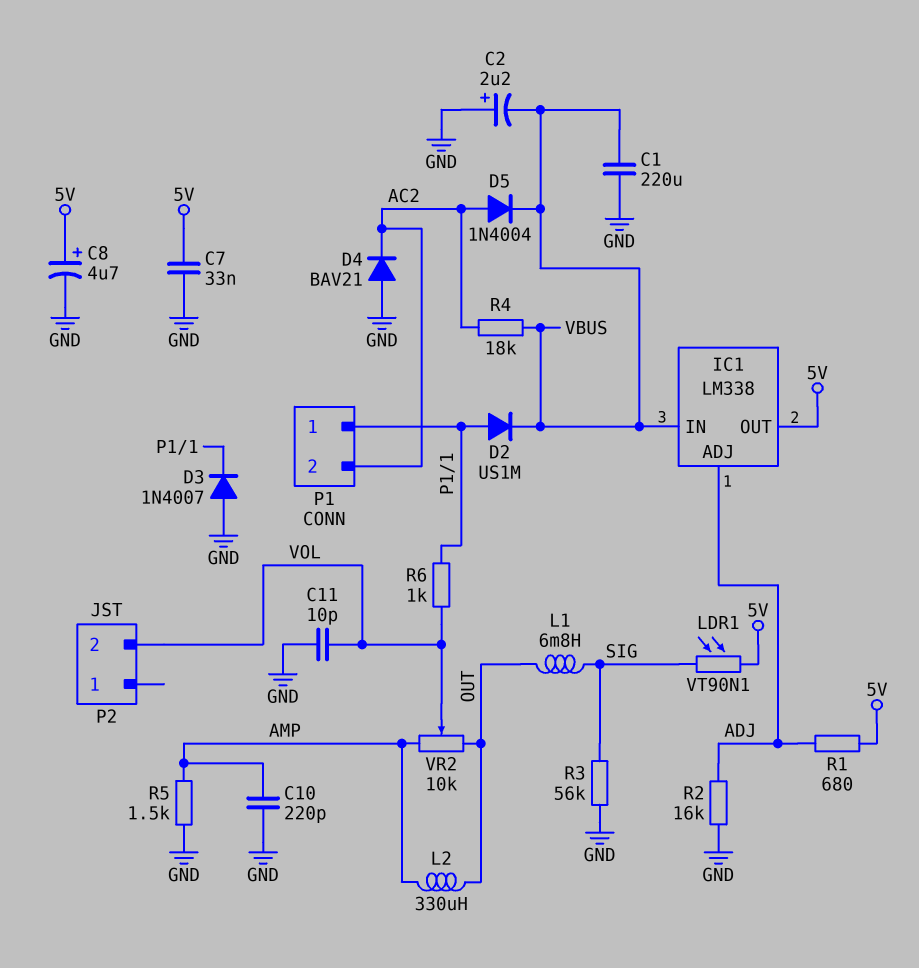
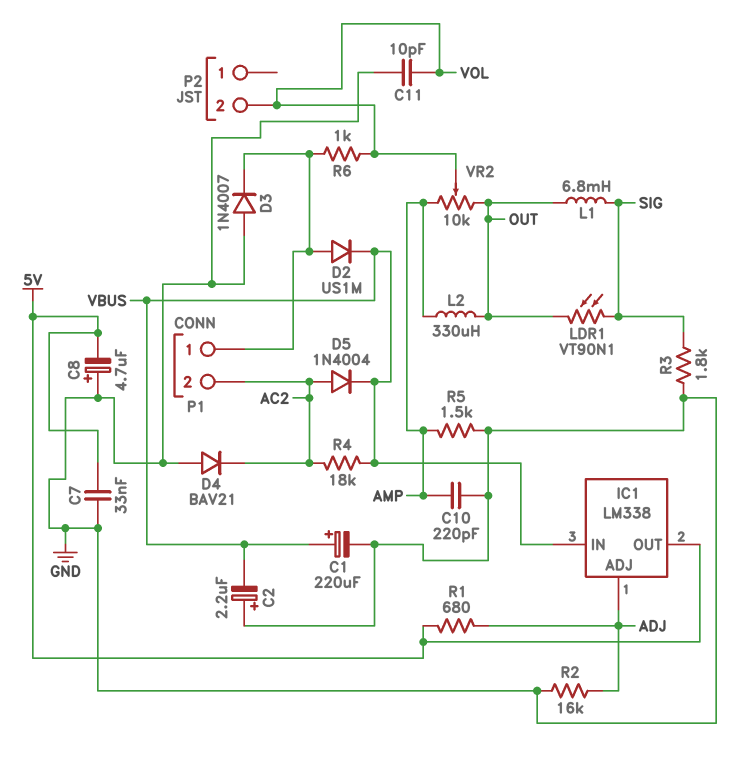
C1: 220uF (GND, VBUS) -> 220uF (plus VBUS, minus GND)
C8: 4.7uF (plus 5V, minus GND) -> 4.7uF (plus GND, minus 5V)
LDR1: VT90N1 (5V, SIG) -> VT90N1 (OUT, SIG)
R3: 56k (GND, SIG) -> 1.8k (GND, SIG)

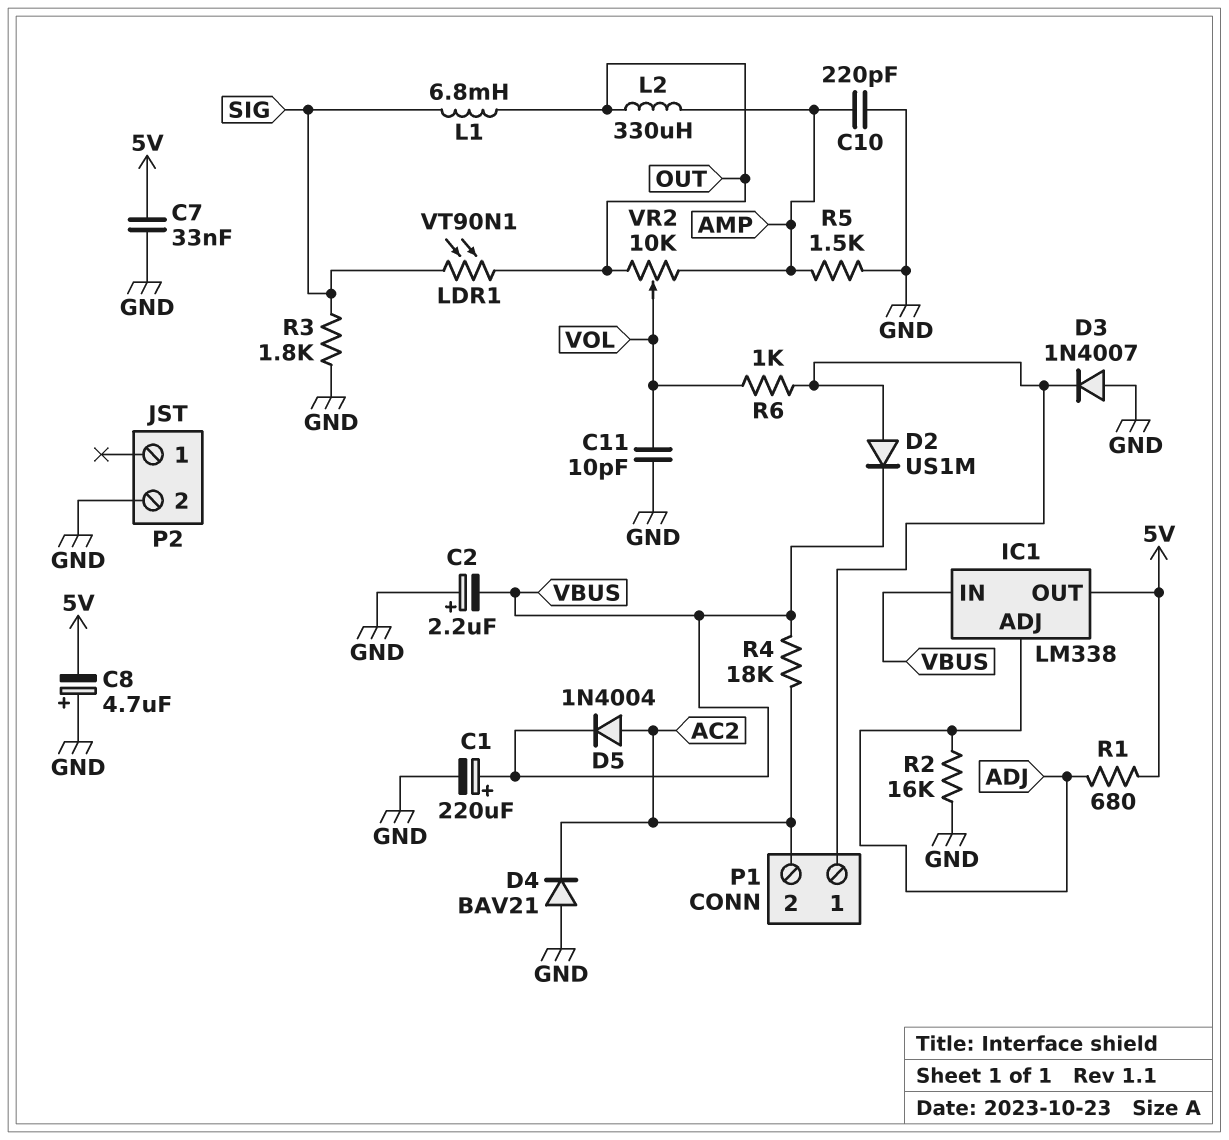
P2 pin 2: VOL -> GND

